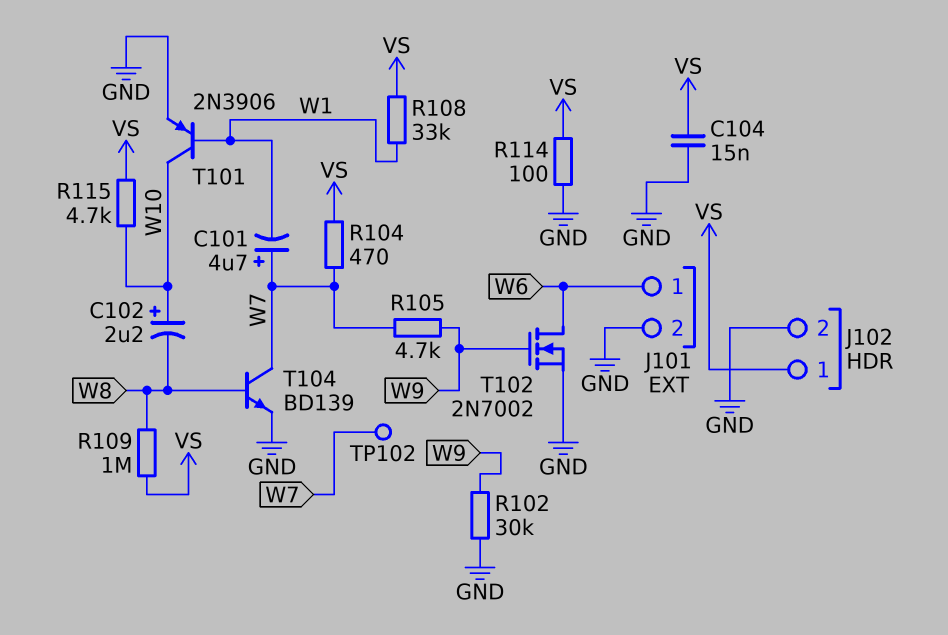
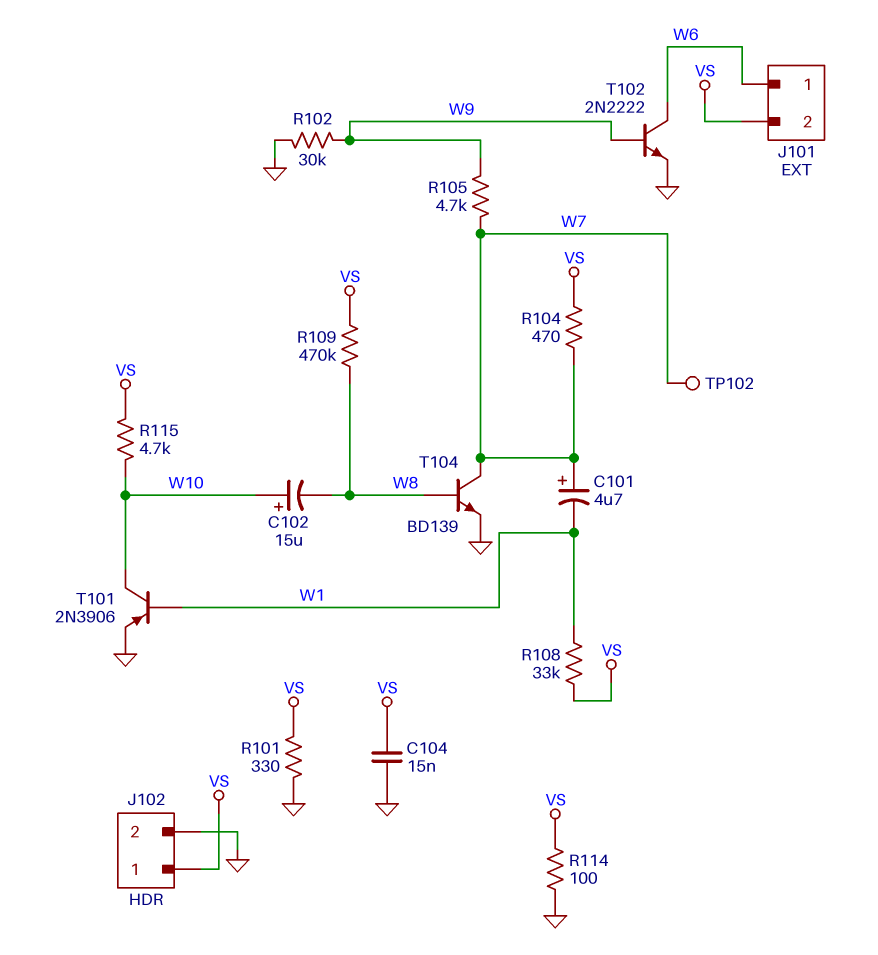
C102: 2.2uF (plus W10, minus W8) -> 15uF (plus W10, minus W8)
J101 pin 2: GND -> VS
R101: none -> 330 (GND, VS)
R109: 1M (VS, W8) -> 470k (VS, W8)
T102: NMOS 2N7002 (G W9, D W6, S GND) -> NPN 2N2222 (B W9, C W6, E GND)

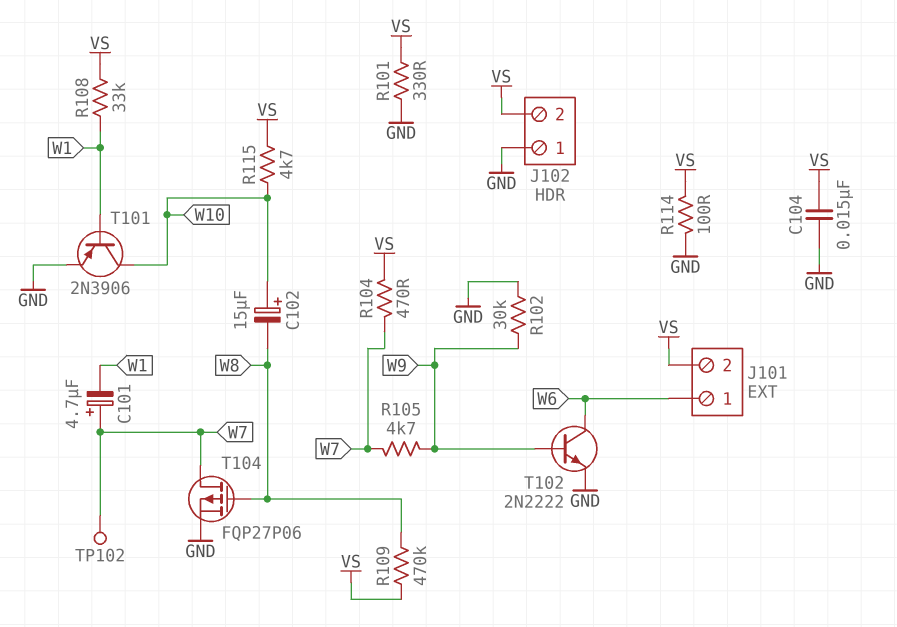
J102 pin 1: VS -> GND
J102 pin 2: GND -> VS
T104: NPN BD139 (B W8, C W7, E GND) -> PMOS FQP27P06 (G W8, D W7, S GND)

